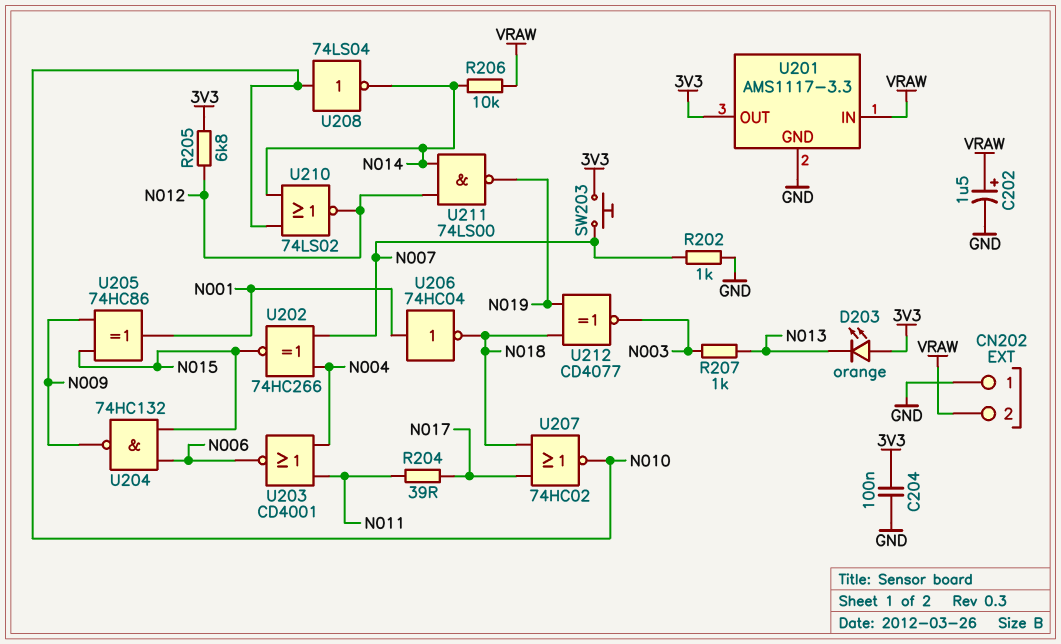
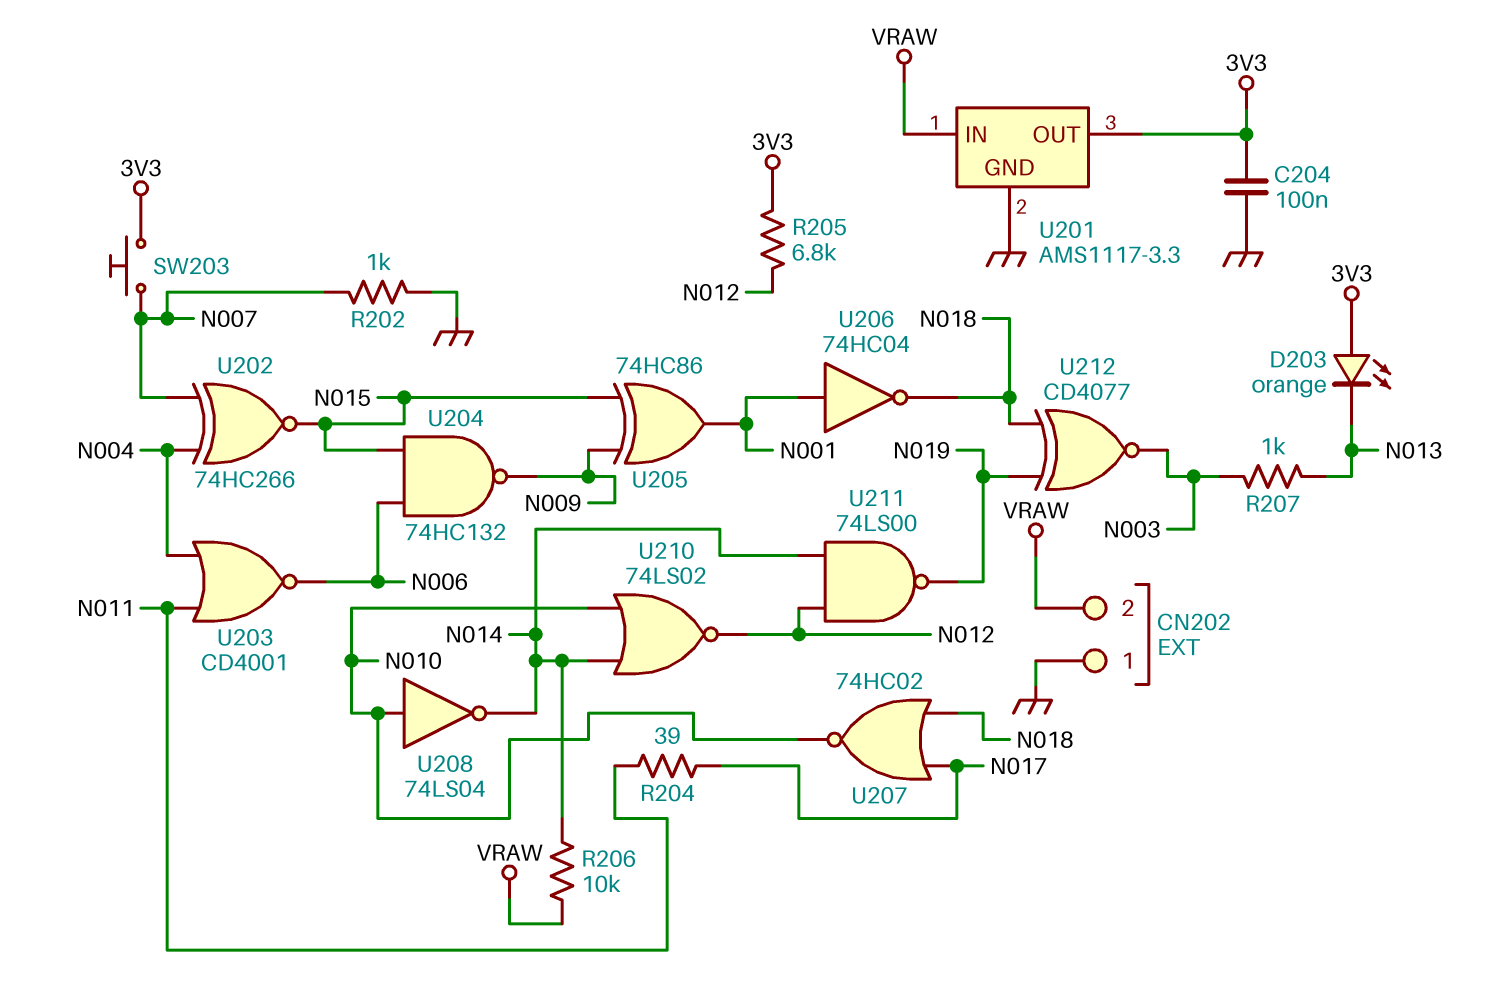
C202: 1.5uF (plus VRAW, minus GND) -> none

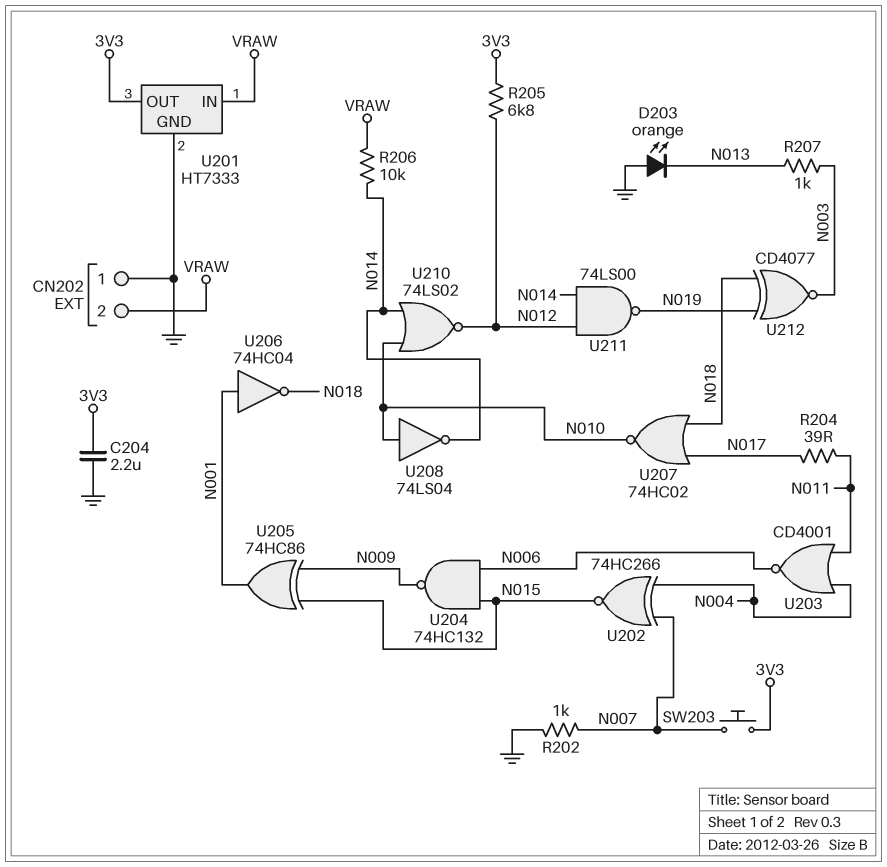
C204: 100nF (3V3, GND) -> 2.2uF (3V3, GND)
D203: LED orange (A 3V3, K N013) -> LED orange (A GND, K N013)
U201: AMS1117-3.3 -> HT7333

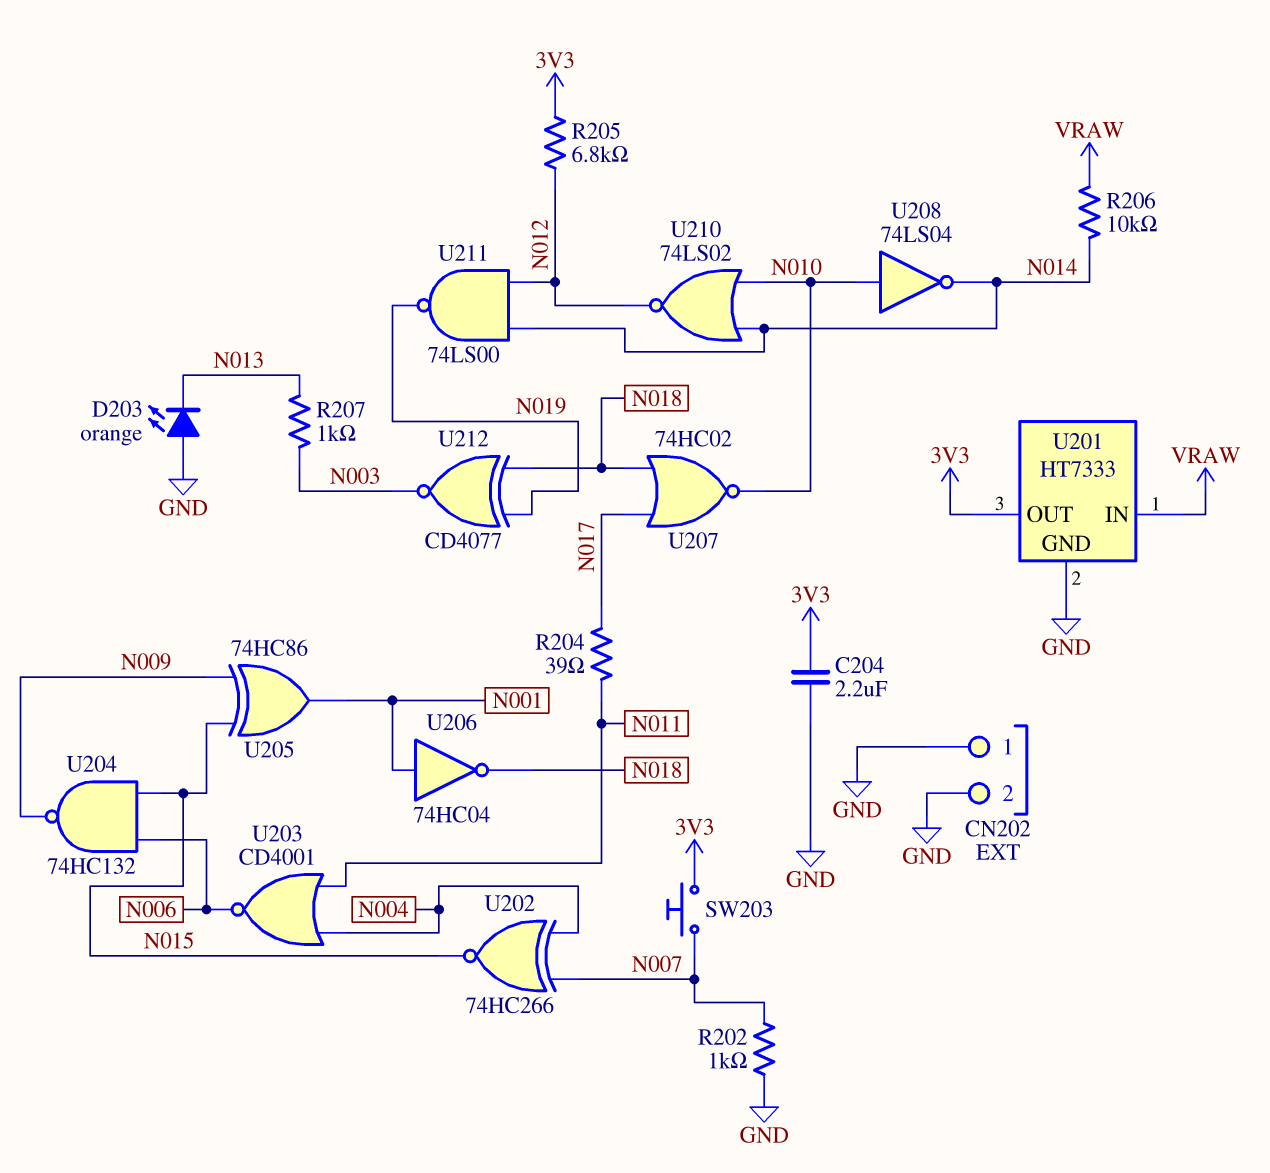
CN202 pin 2: VRAW -> GND

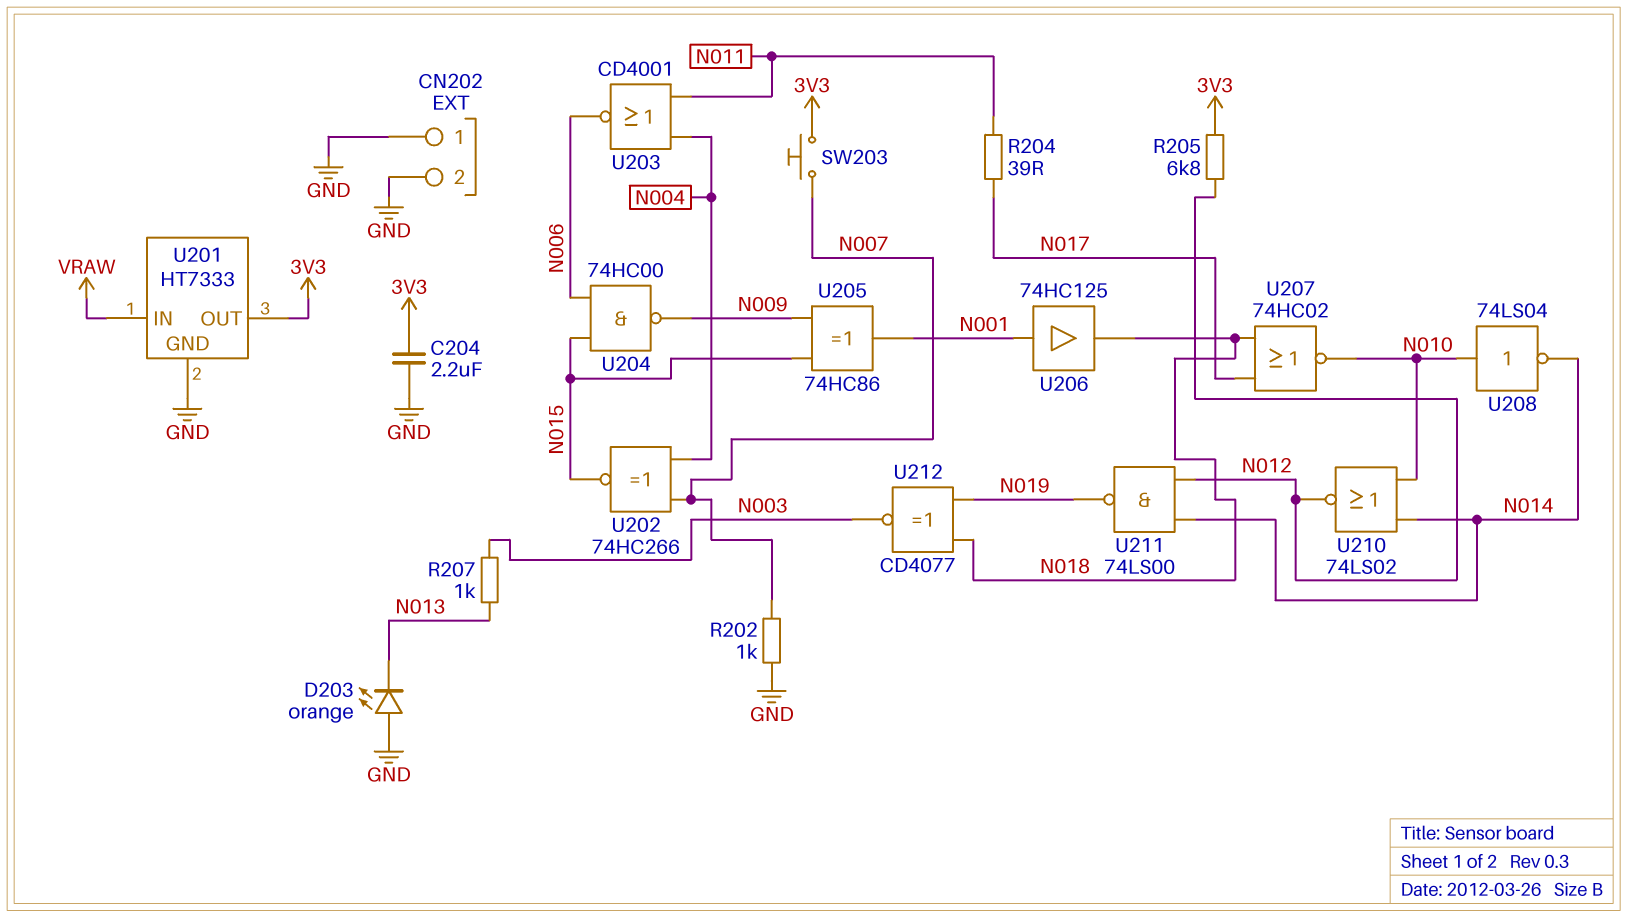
R206: 10k (N014, VRAW) -> none
U204: NAND 74HC132 (in N006, in N015, out N009) -> NAND 74HC00 (in N006, in N015, out N009)
U206: NOT 74HC04 (in N001, out N018) -> buffer 74HC125 (in N001, out N018)

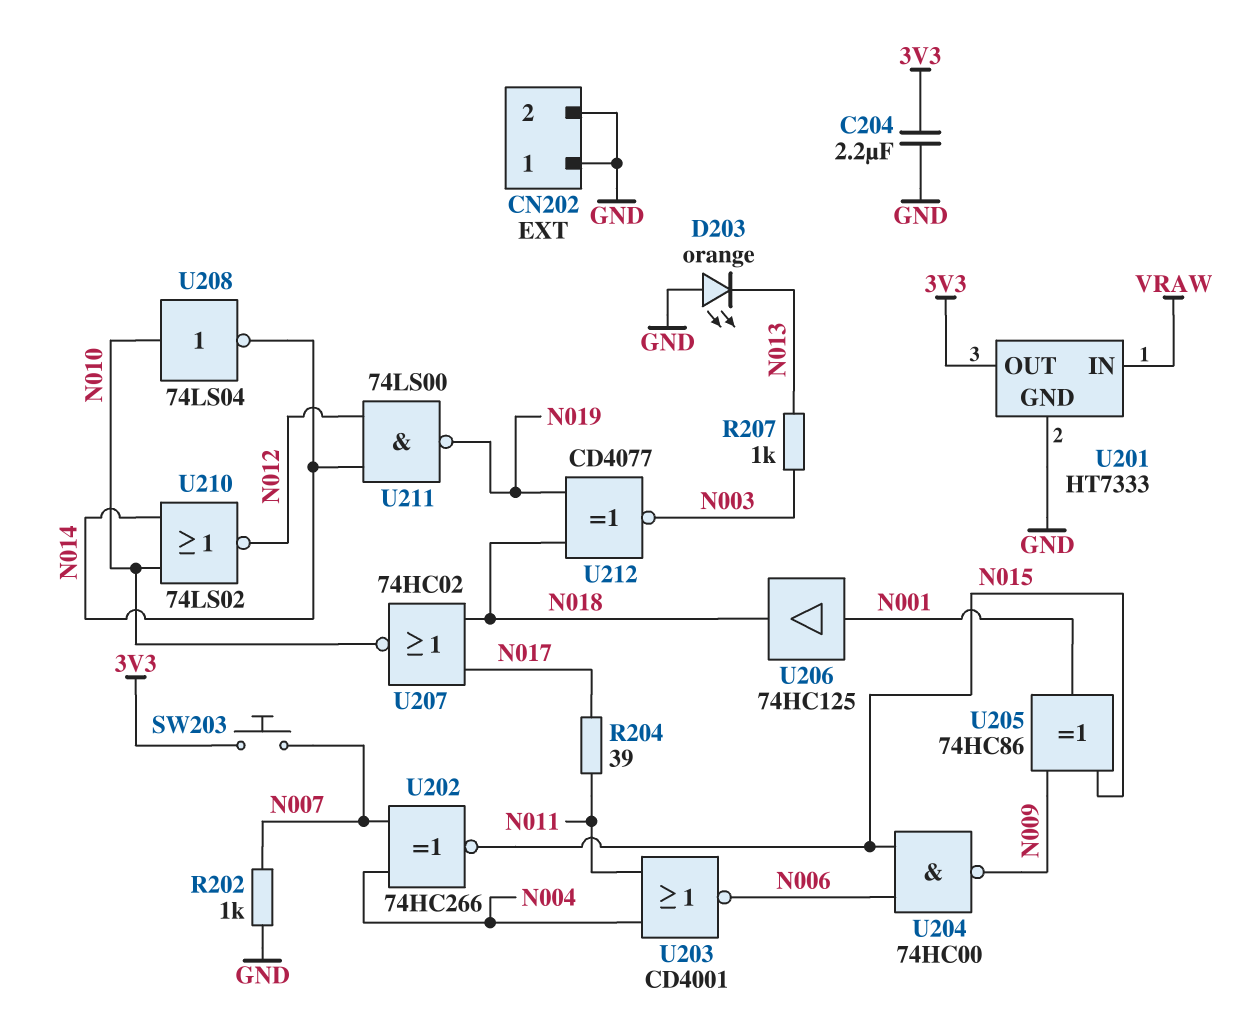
R205: 6.8k (3V3, N012) -> none

